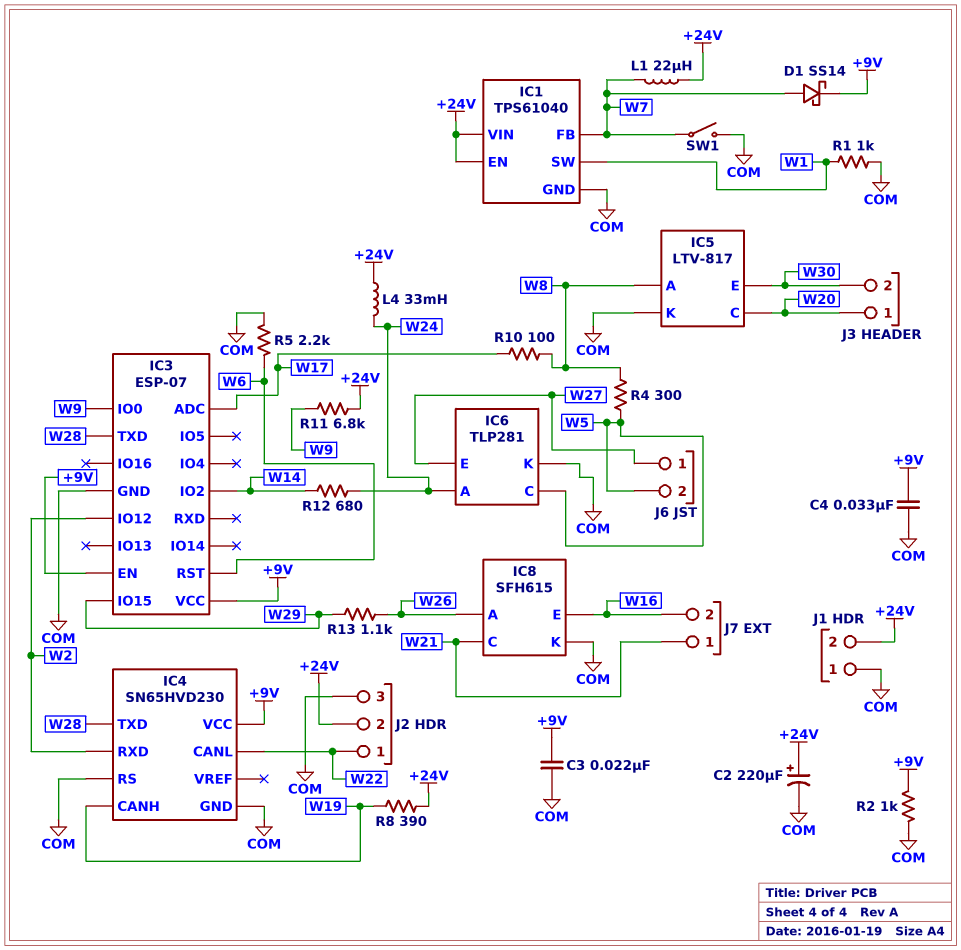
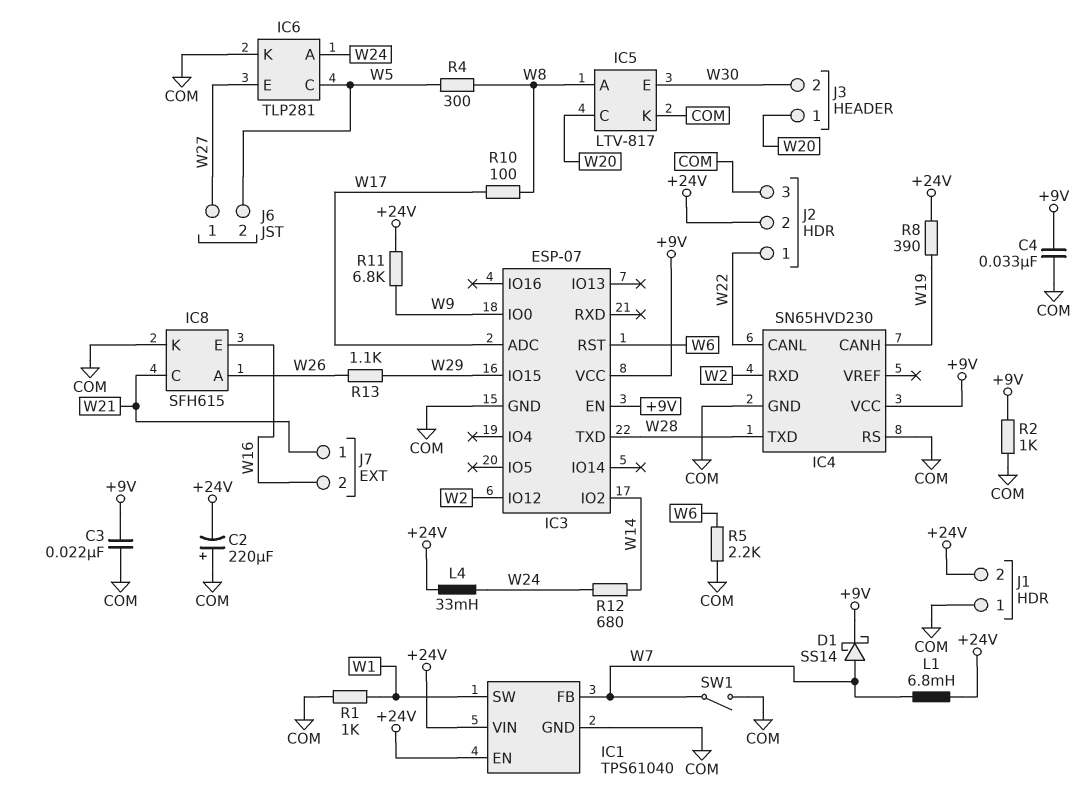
C2: 220uF (plus +24V, minus COM) -> 220uF (plus COM, minus +24V)
L1: 22uH (+24V, W7) -> 6.8mH (+24V, W7)

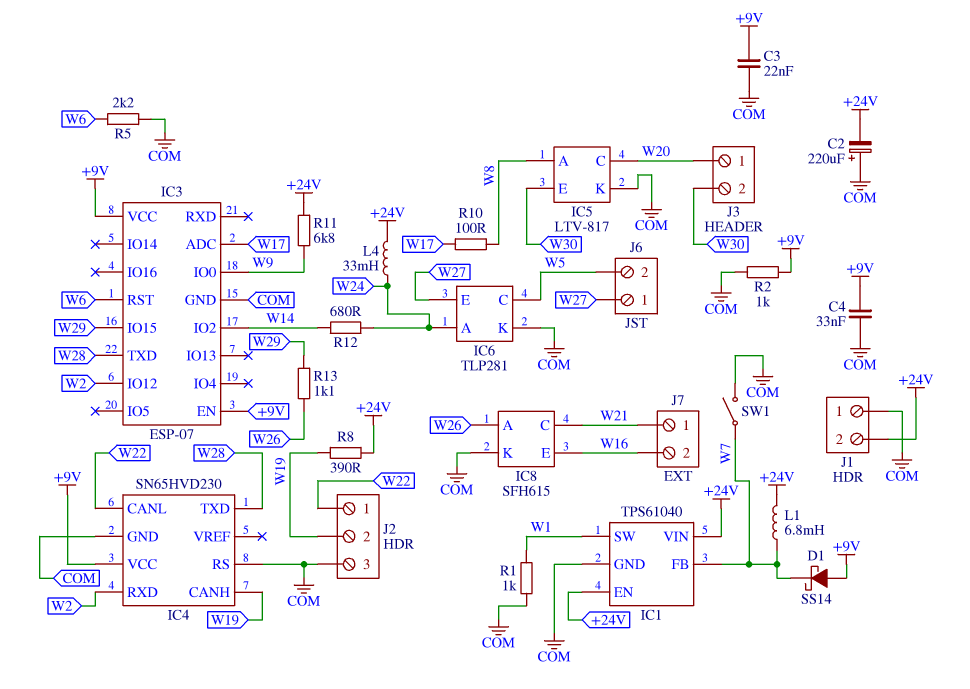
D1: schottky SS14 (A W7, K +9V) -> schottky SS14 (A +9V, K W7)
J2 pin 2: +24V -> W19
R4: 300 (W5, W8) -> none

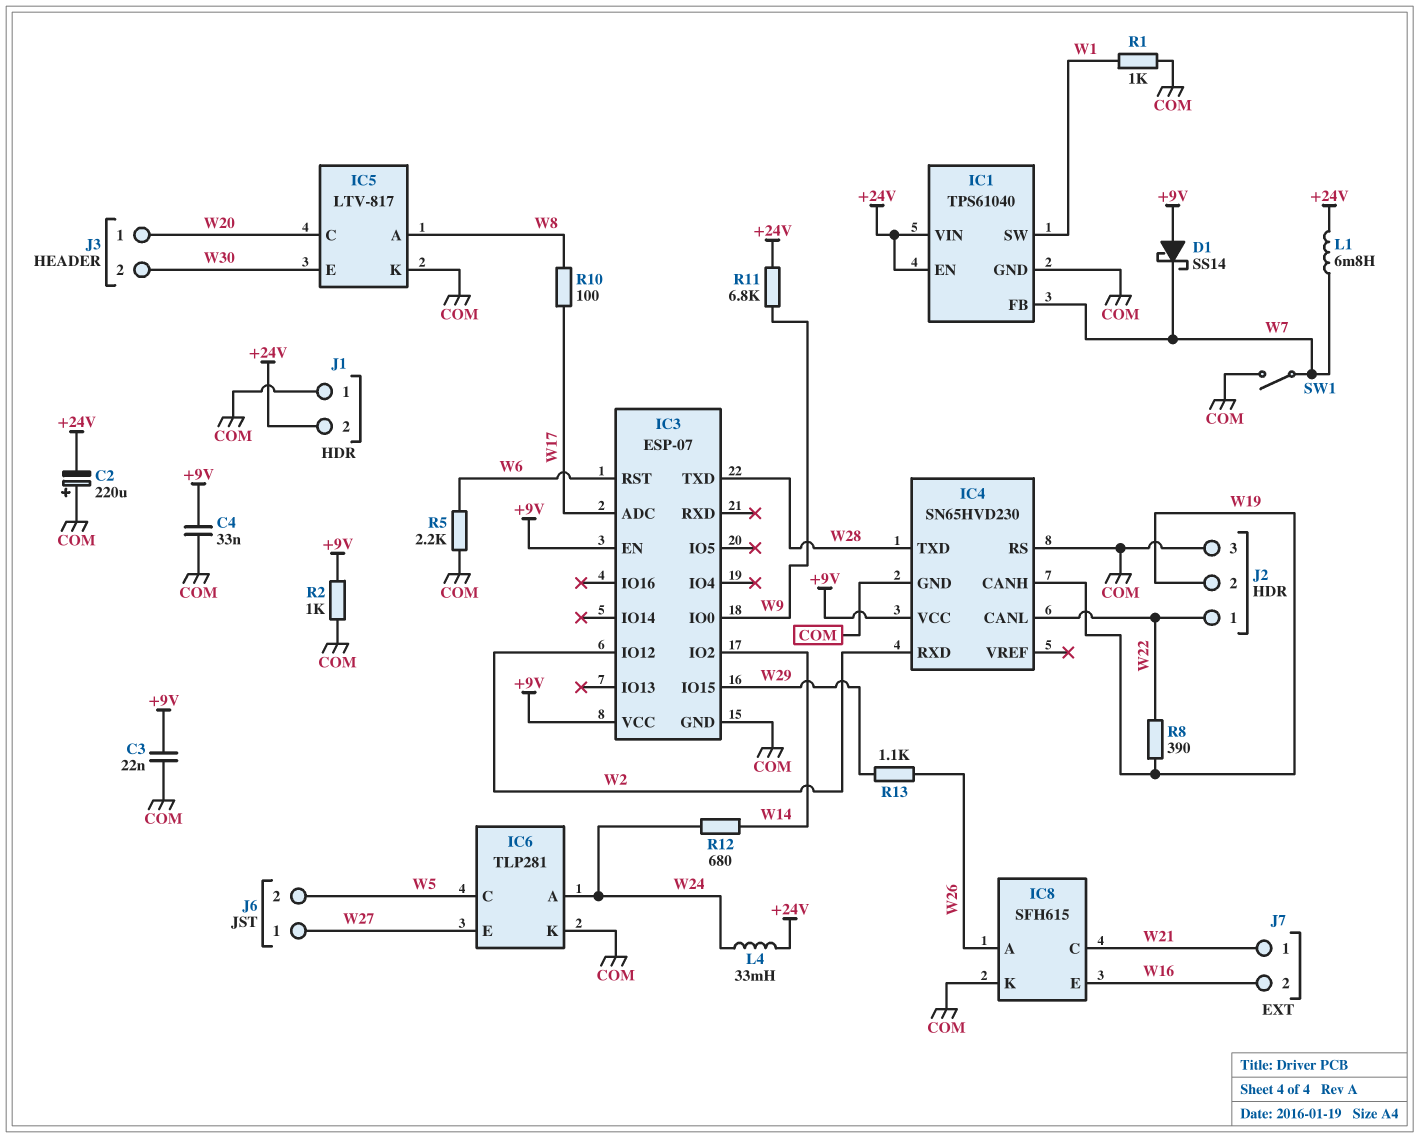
R8: 390 (+24V, W19) -> 390 (W19, W22)

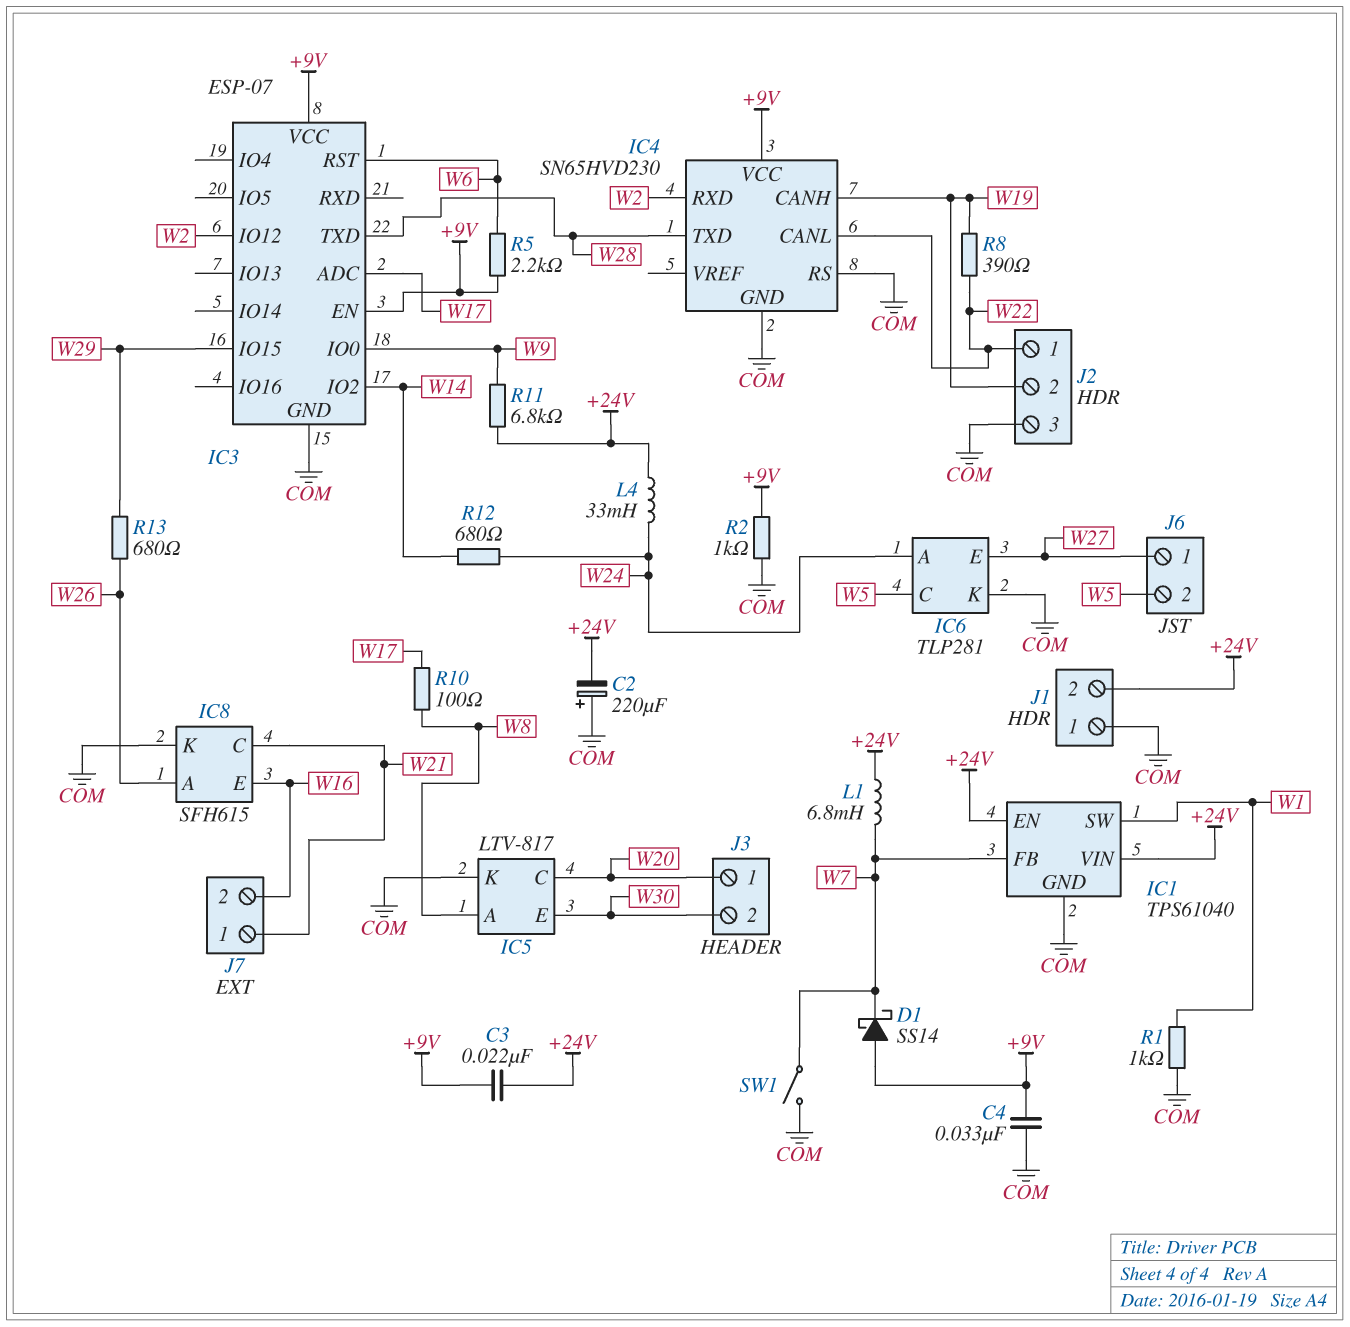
C3: 22nF (+9V, COM) -> 22nF (+9V, +24V)
R5: 2.2k (COM, W6) -> 2.2k (+9V, W6)
R13: 1.1k (W26, W29) -> 680 (W26, W29)

